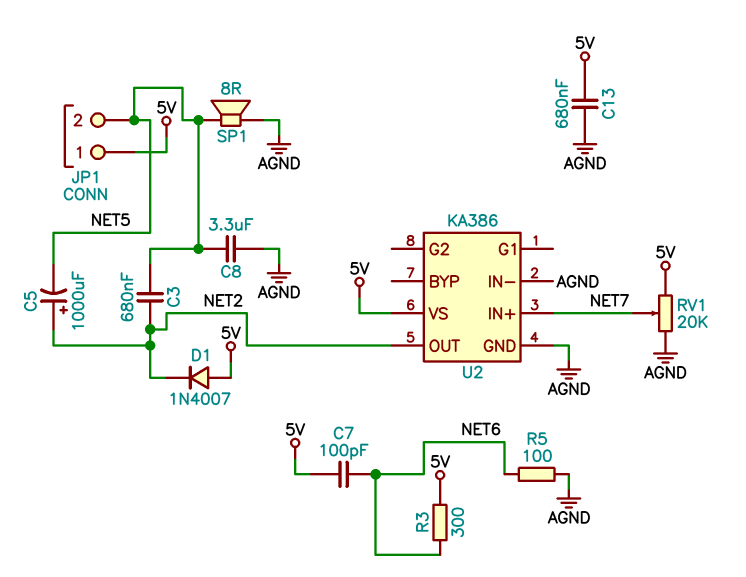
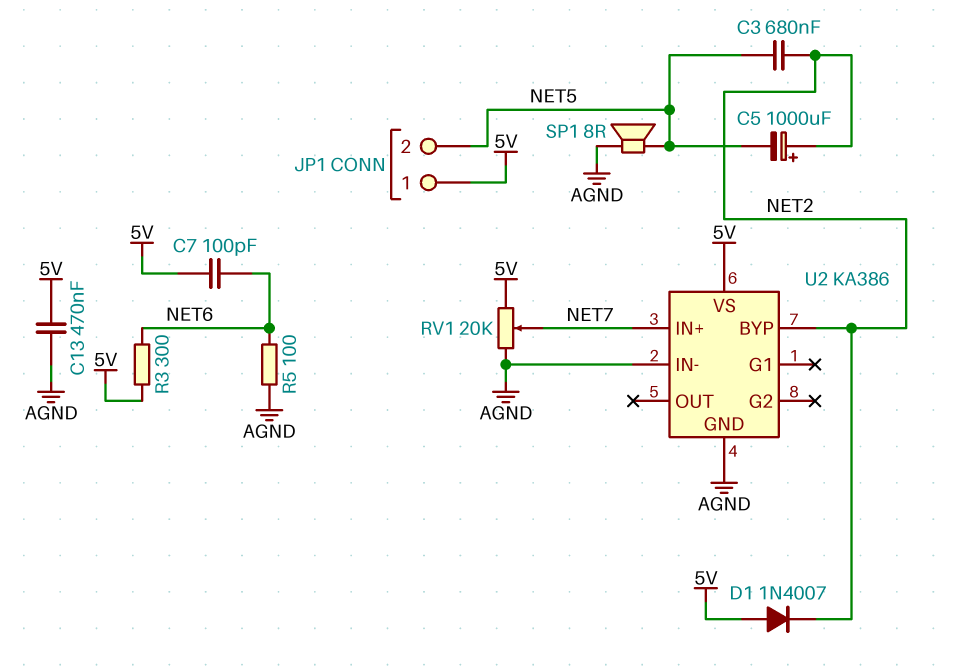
C8: 3.3uF (AGND, NET5) -> none
C13: 680nF (5V, AGND) -> 470nF (5V, AGND)
U2 pin BYP: none -> NET2
U2 pin OUT: NET2 -> none

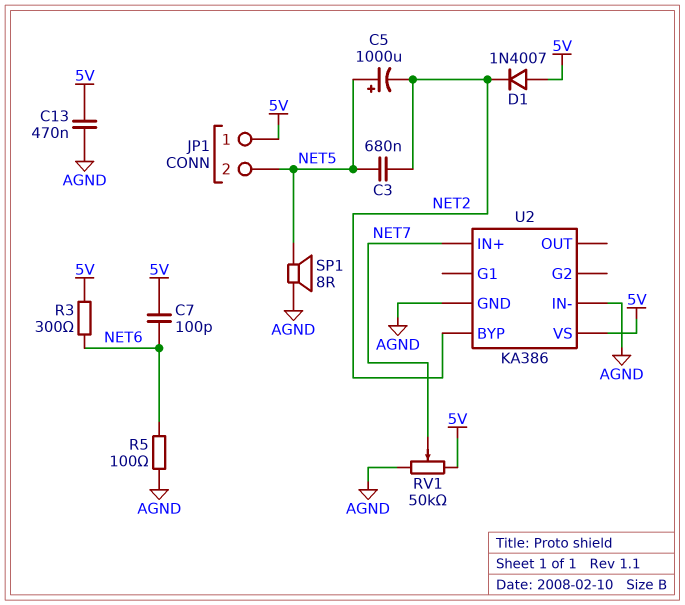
C5: 1000uF (plus NET2, minus NET5) -> 1000uF (plus NET5, minus NET2)
RV1: 20k (5V, AGND, wiper NET7) -> 50k (5V, AGND, wiper NET7)

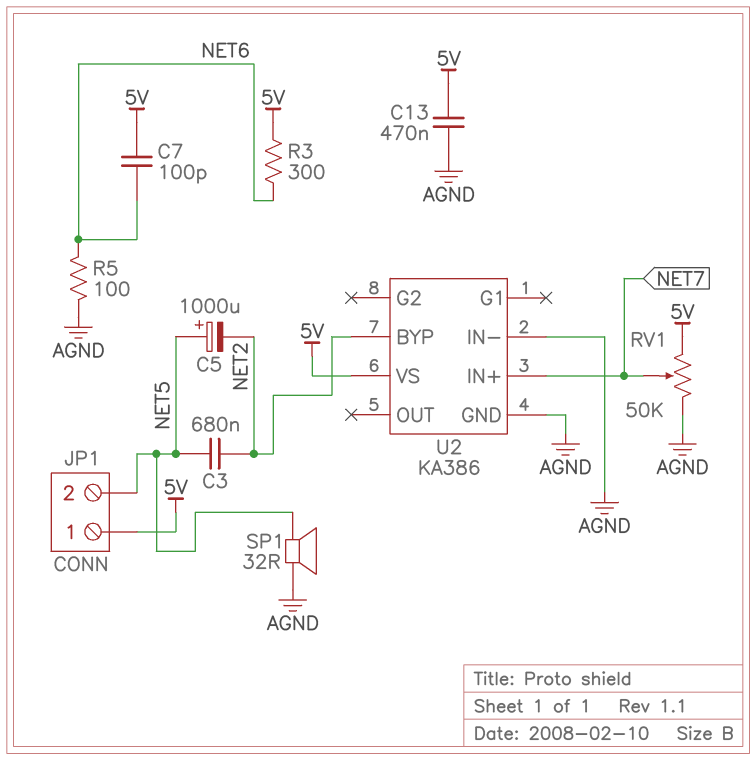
D1: diode 1N4007 (A 5V, K NET2) -> none
SP1: speaker 8R (AGND, NET5) -> speaker 32R (AGND, NET5)

